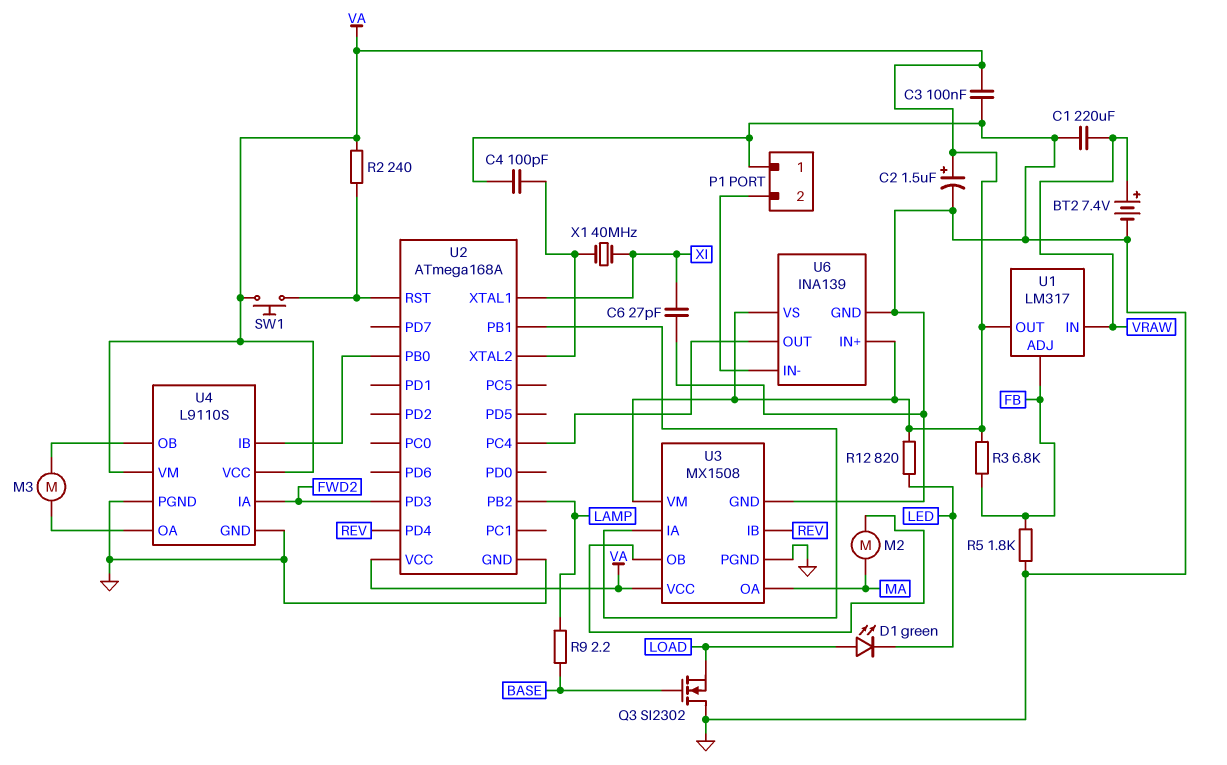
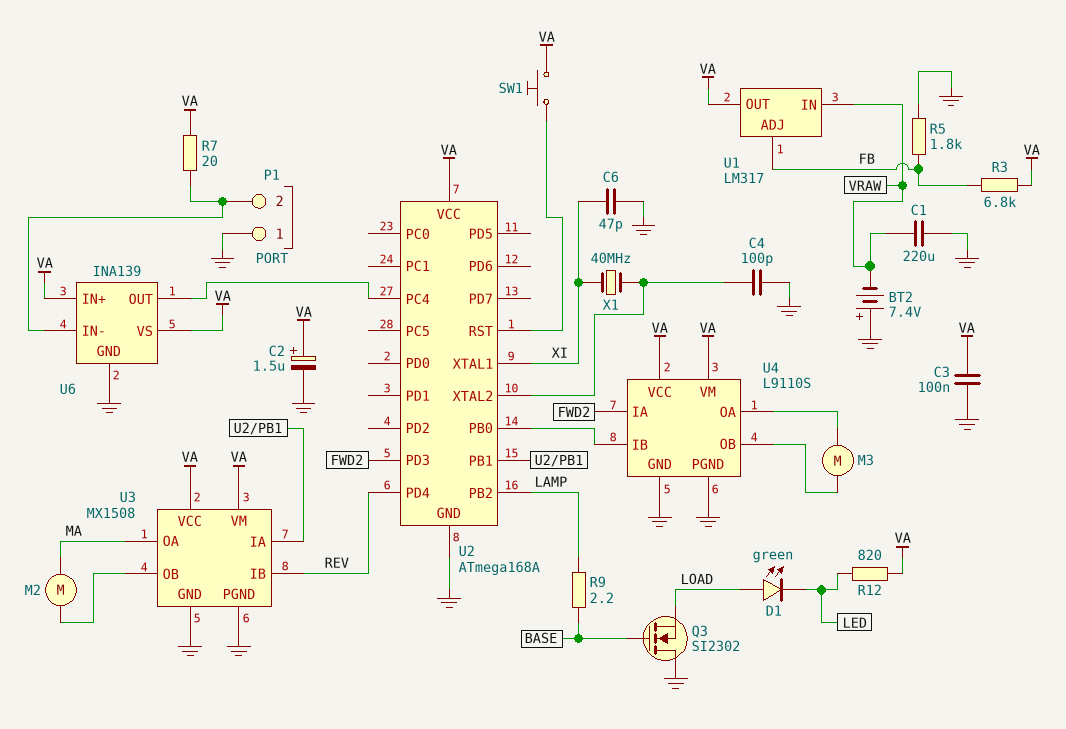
BT2: 7.4V (plus VRAW, minus GND) -> 7.4V (plus GND, minus VRAW)
C6: 27pF (GND, XI) -> 47pF (GND, XI)
R2: 240 (U2/RST, VA) -> none
R7: none -> 20 (P1/2, VA)

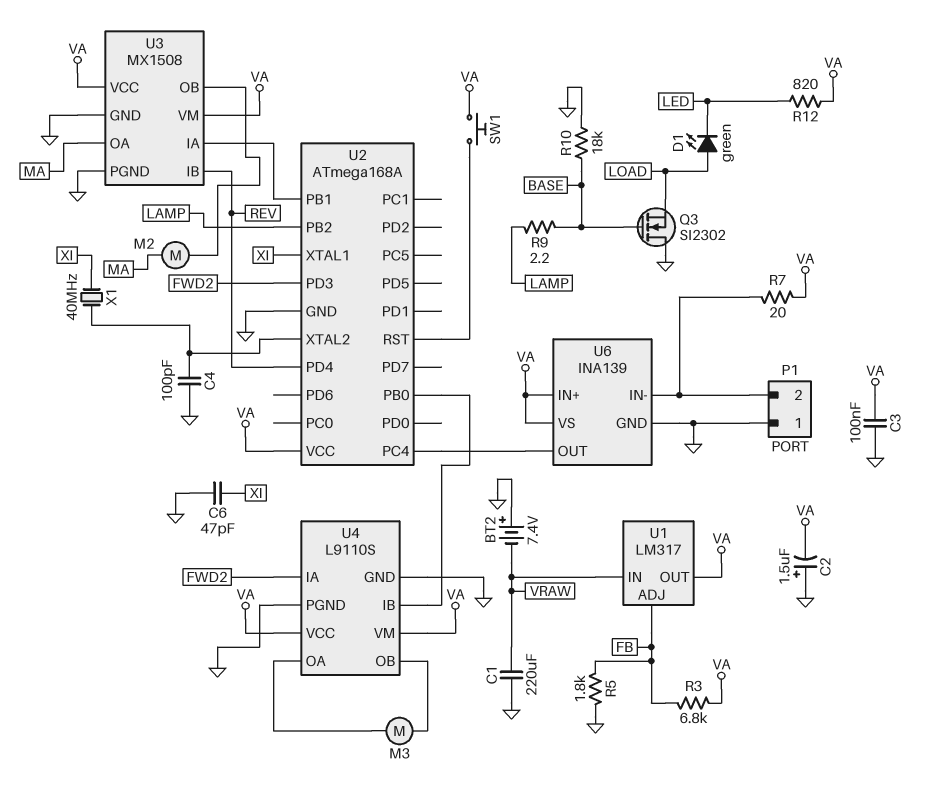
C2: 1.5uF (plus VA, minus GND) -> 1.5uF (plus GND, minus VA)
R10: none -> 18k (BASE, GND)

